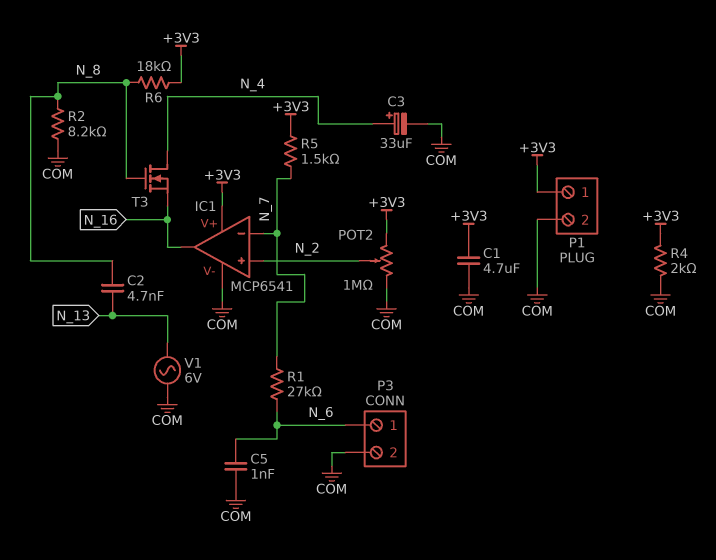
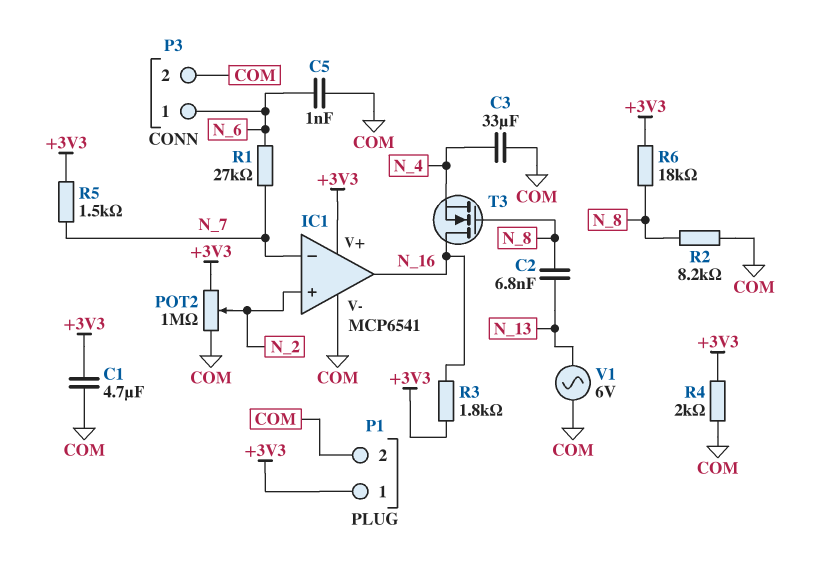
C2: 4.7nF (N_8, N_13) -> 6.8nF (N_8, N_13)
C3: 33uF (plus N_4, minus COM) -> 33uF (COM, N_4)
R3: none -> 1.8k (+3V3, N_16)
T3: NMOS (G N_8, D N_4, S N_16) -> NMOS (G N_8, D N_16, S N_4)

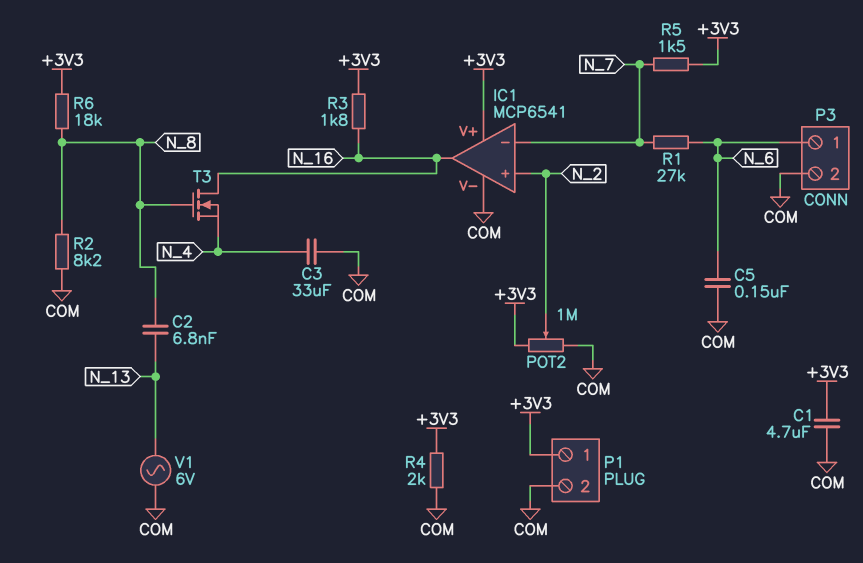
C5: 1nF (COM, N_6) -> 150nF (COM, N_6)

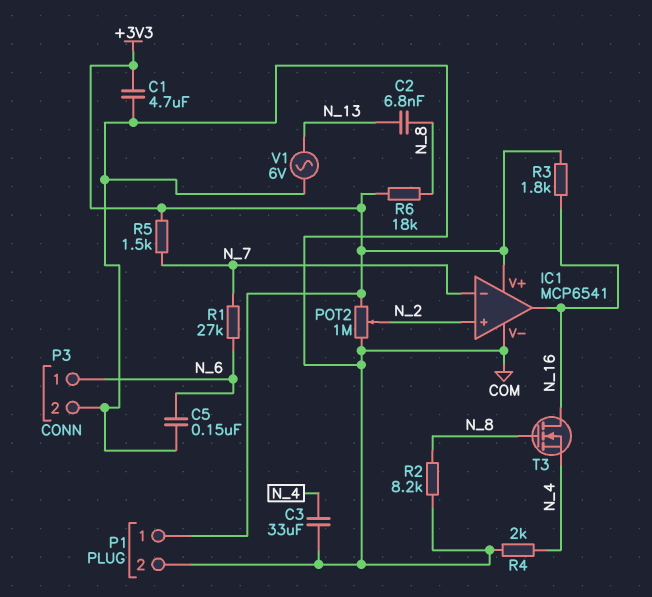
R4: 2k (+3V3, COM) -> 2k (COM, N_4)

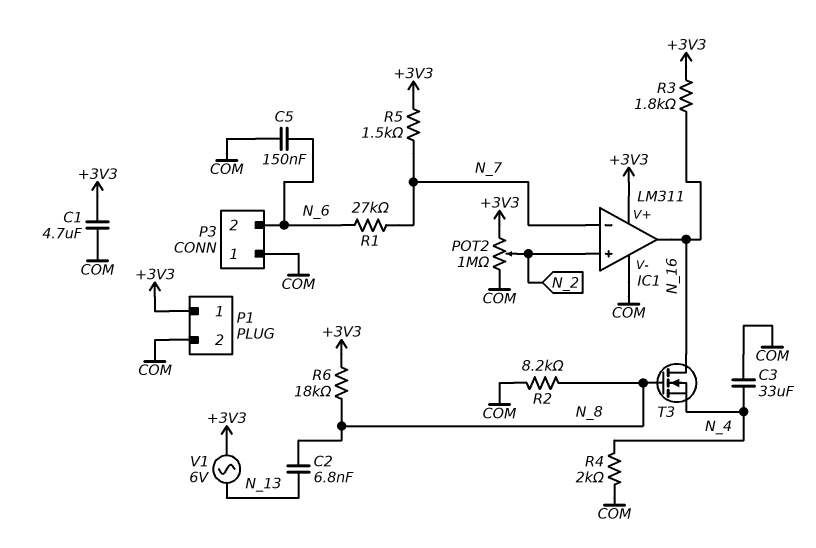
IC1: MCP6541 -> LM311
P3 pin 1: N_6 -> COM
P3 pin 2: COM -> N_6
V1: AC 6V (COM, N_13) -> AC 6V (+3V3, N_13)

